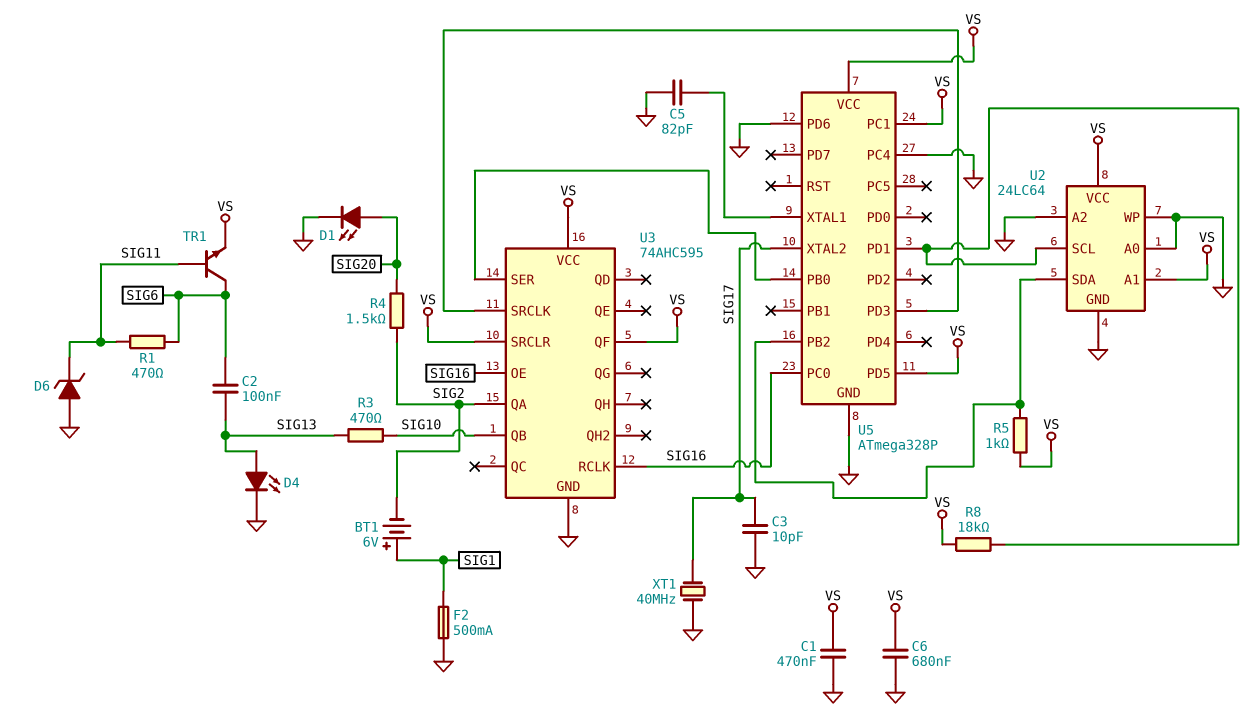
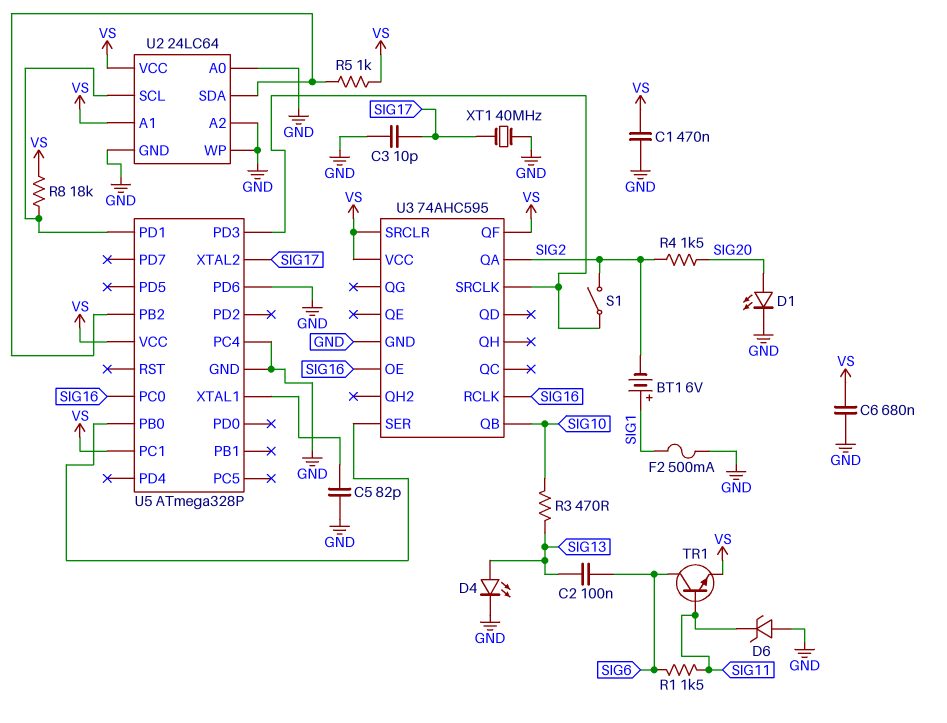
R1: 470 (SIG6, SIG11) -> 1.5k (SIG6, SIG11)
S1: none -> switch (SIG2, U3/SRCLK)
U5 pin PD5: VS -> none

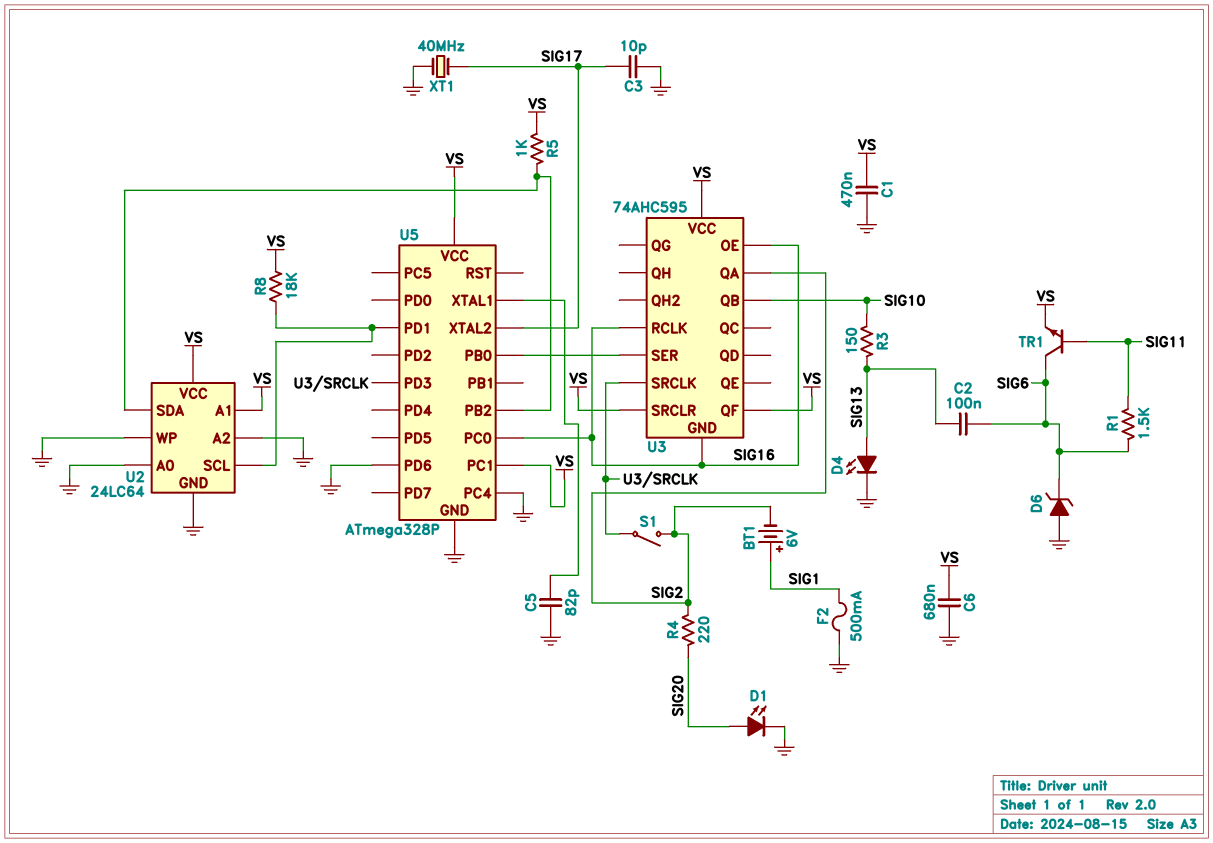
D6: zener (A GND, K SIG11) -> zener (A GND, K SIG6)
R3: 470 (SIG10, SIG13) -> 150 (SIG10, SIG13)
R4: 1.5k (SIG2, SIG20) -> 220 (SIG2, SIG20)
U3 pin GND: GND -> SIG16

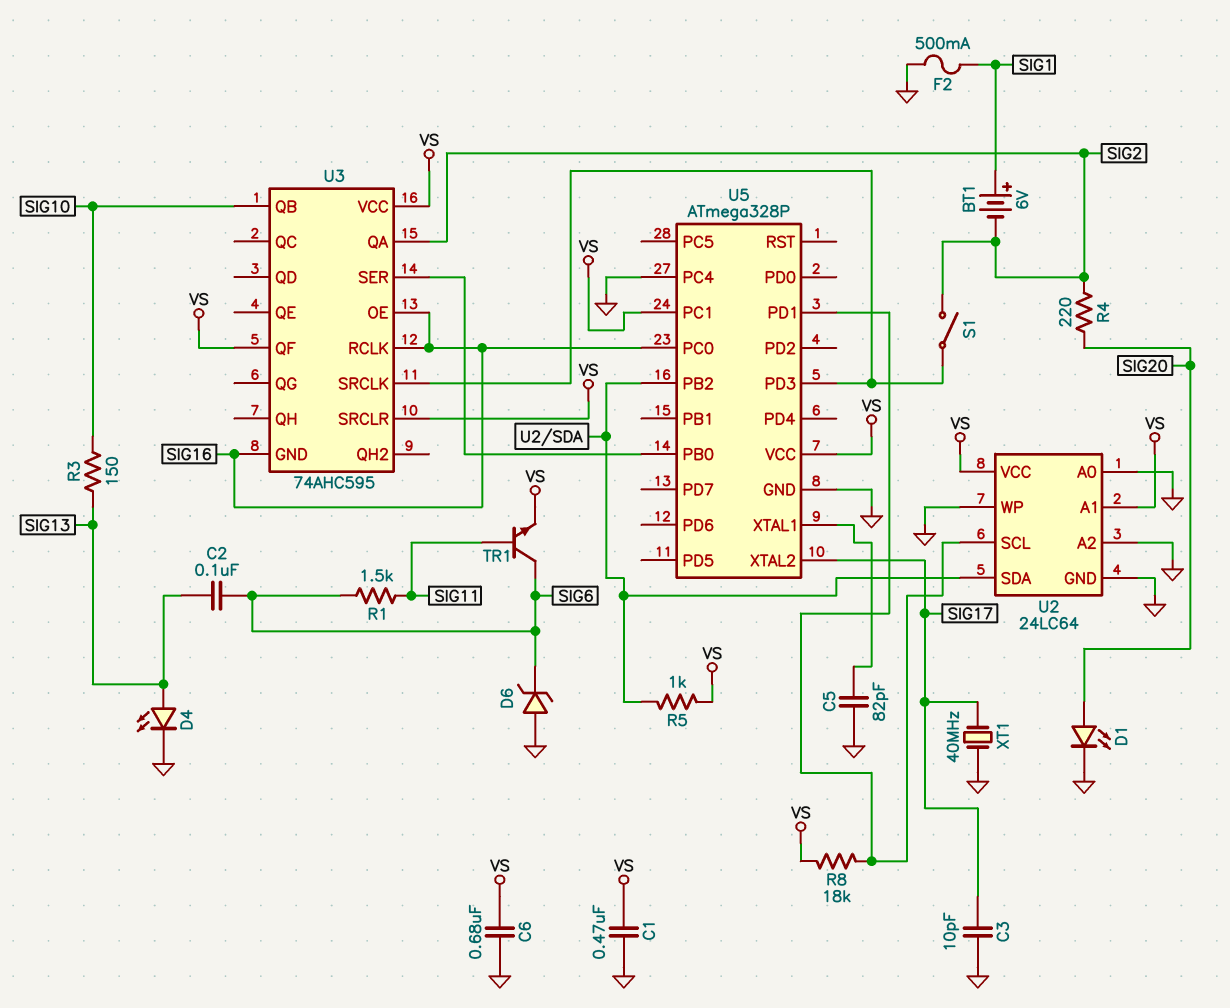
U5 pin PD6: GND -> none

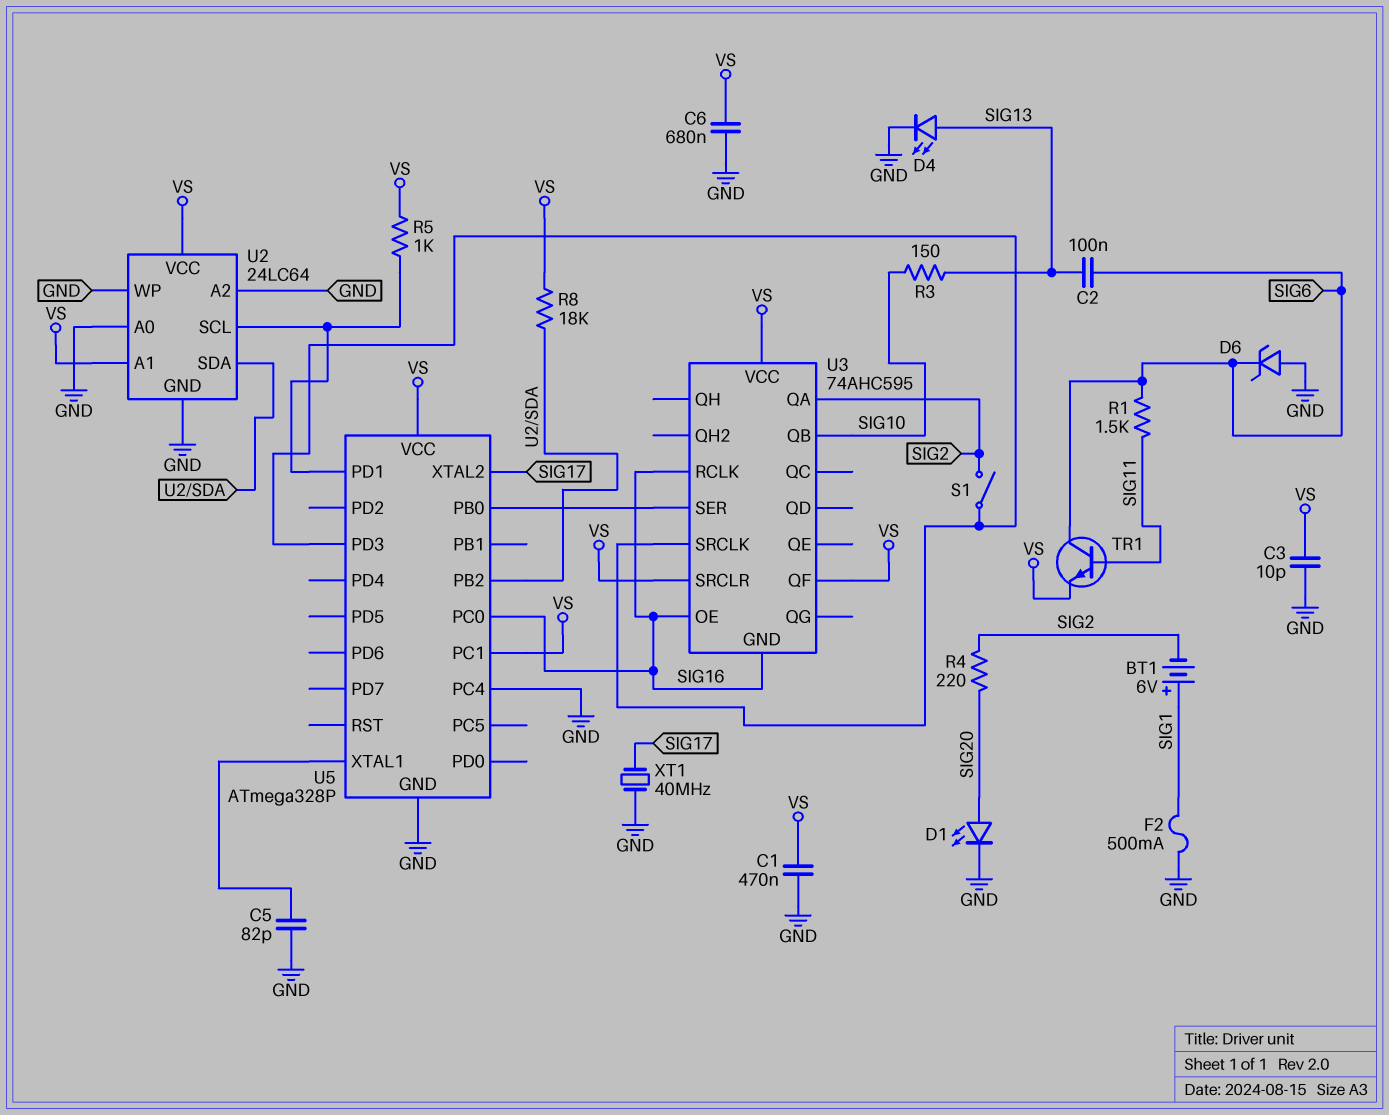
C3: 10pF (GND, SIG17) -> 10pF (GND, VS)
R5: 1k (U2/SDA, VS) -> 1k (U2/SCL, VS)
R8: 18k (U2/SCL, VS) -> 18k (U2/SDA, VS)

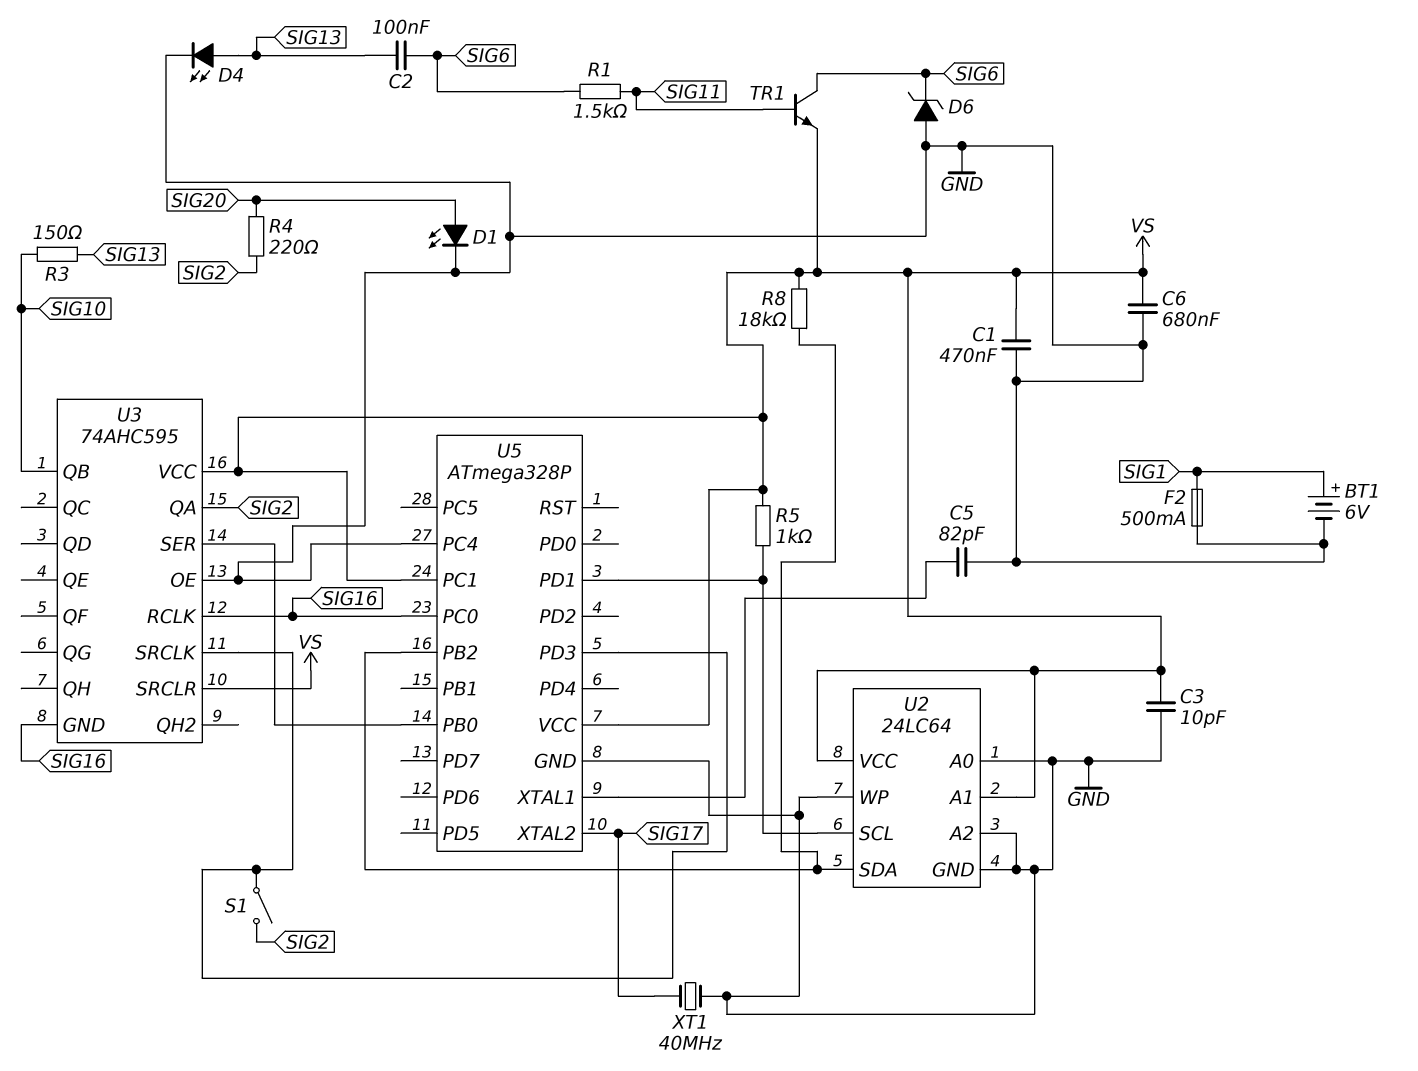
BT1: 6V (plus SIG1, minus SIG2) -> 6V (plus SIG1, minus GND)
U3 pin OE: SIG16 -> GND
U3 pin QF: VS -> none

